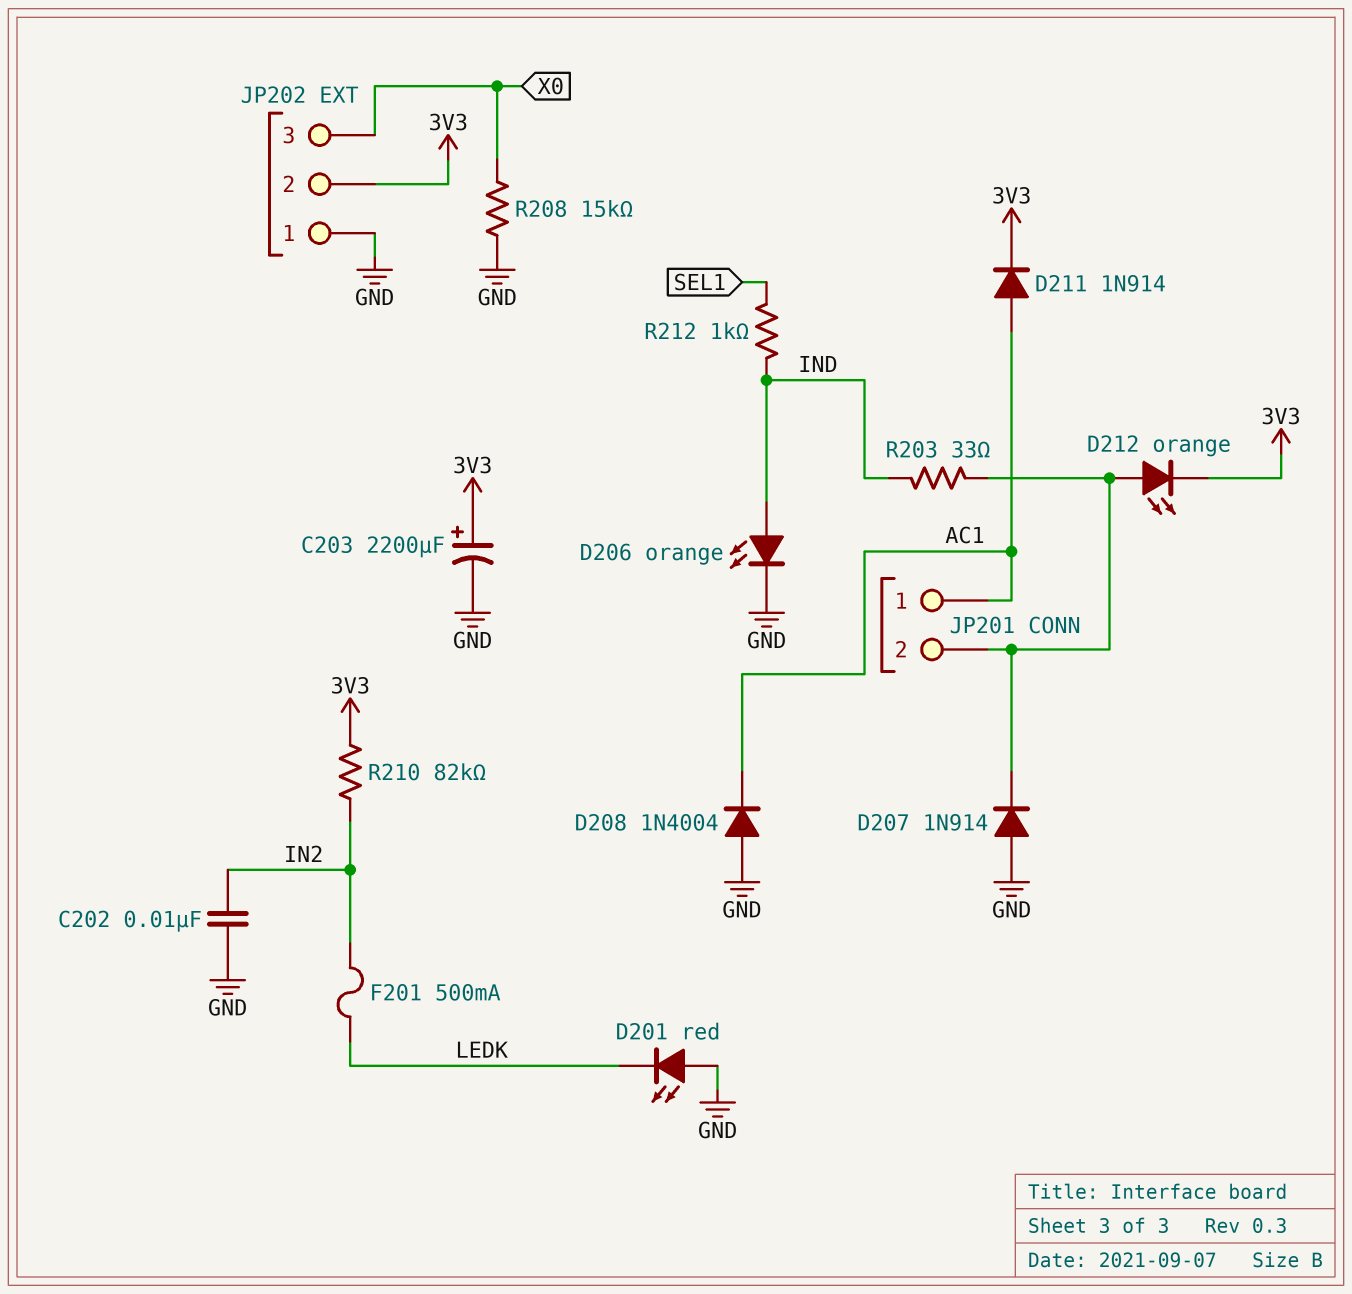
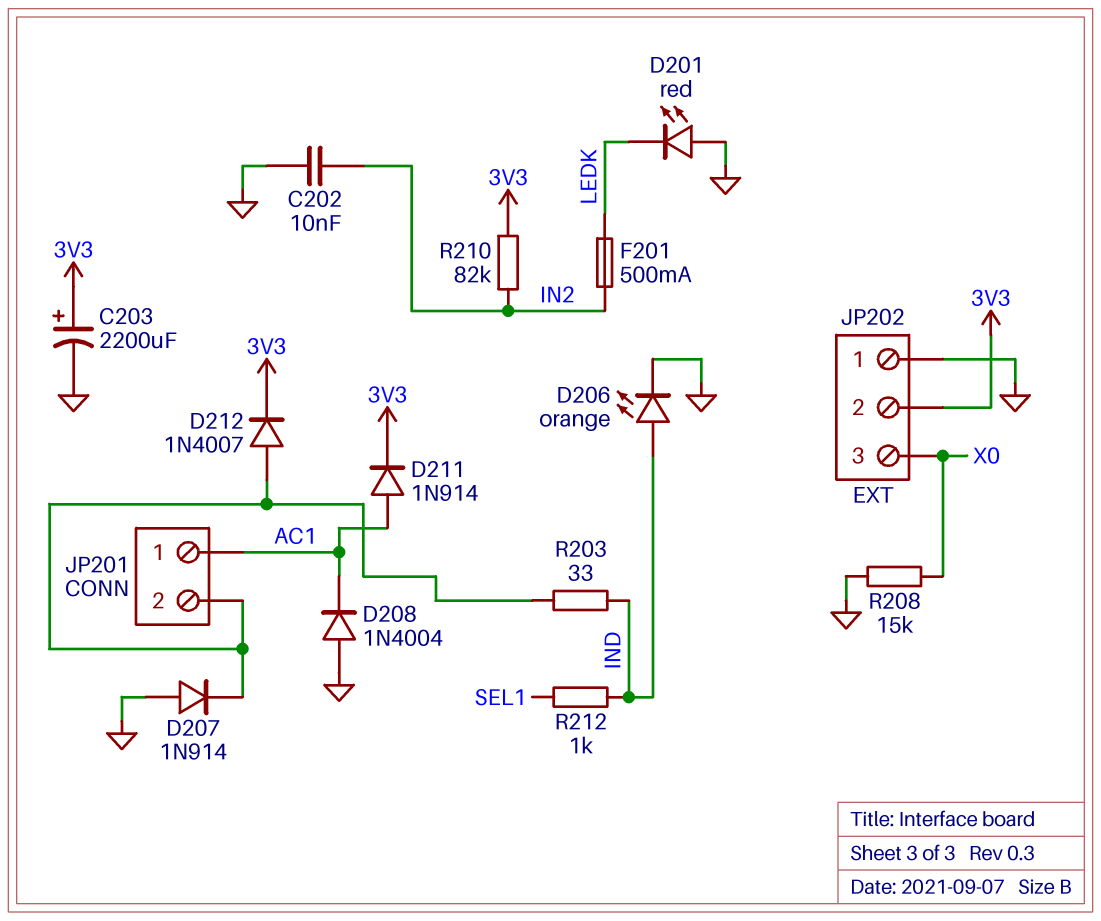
D212: LED orange (A JP201/2, K 3V3) -> diode 1N4007 (A JP201/2, K 3V3)

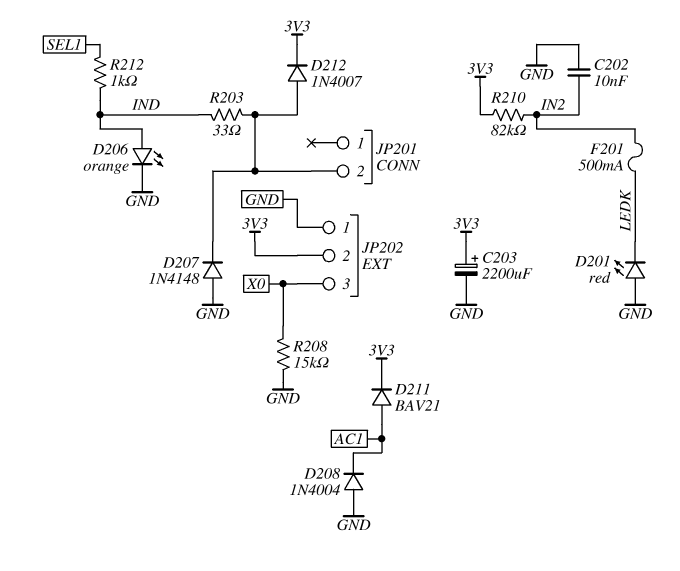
D207: diode 1N914 (A GND, K JP201/2) -> diode 1N4148 (A GND, K JP201/2)
D211: diode 1N914 (A AC1, K 3V3) -> diode BAV21 (A AC1, K 3V3)
JP201 pin 1: AC1 -> none

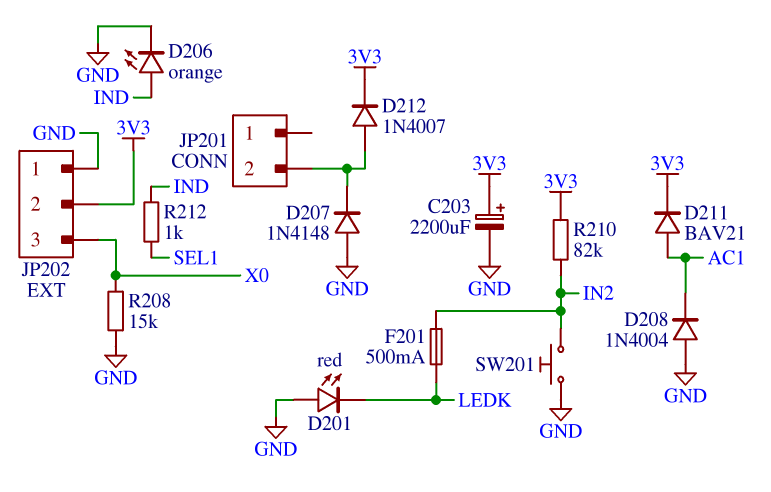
C202: 10nF (GND, IN2) -> none
R203: 33 (IND, JP201/2) -> none
SW201: none -> button (GND, IN2)

